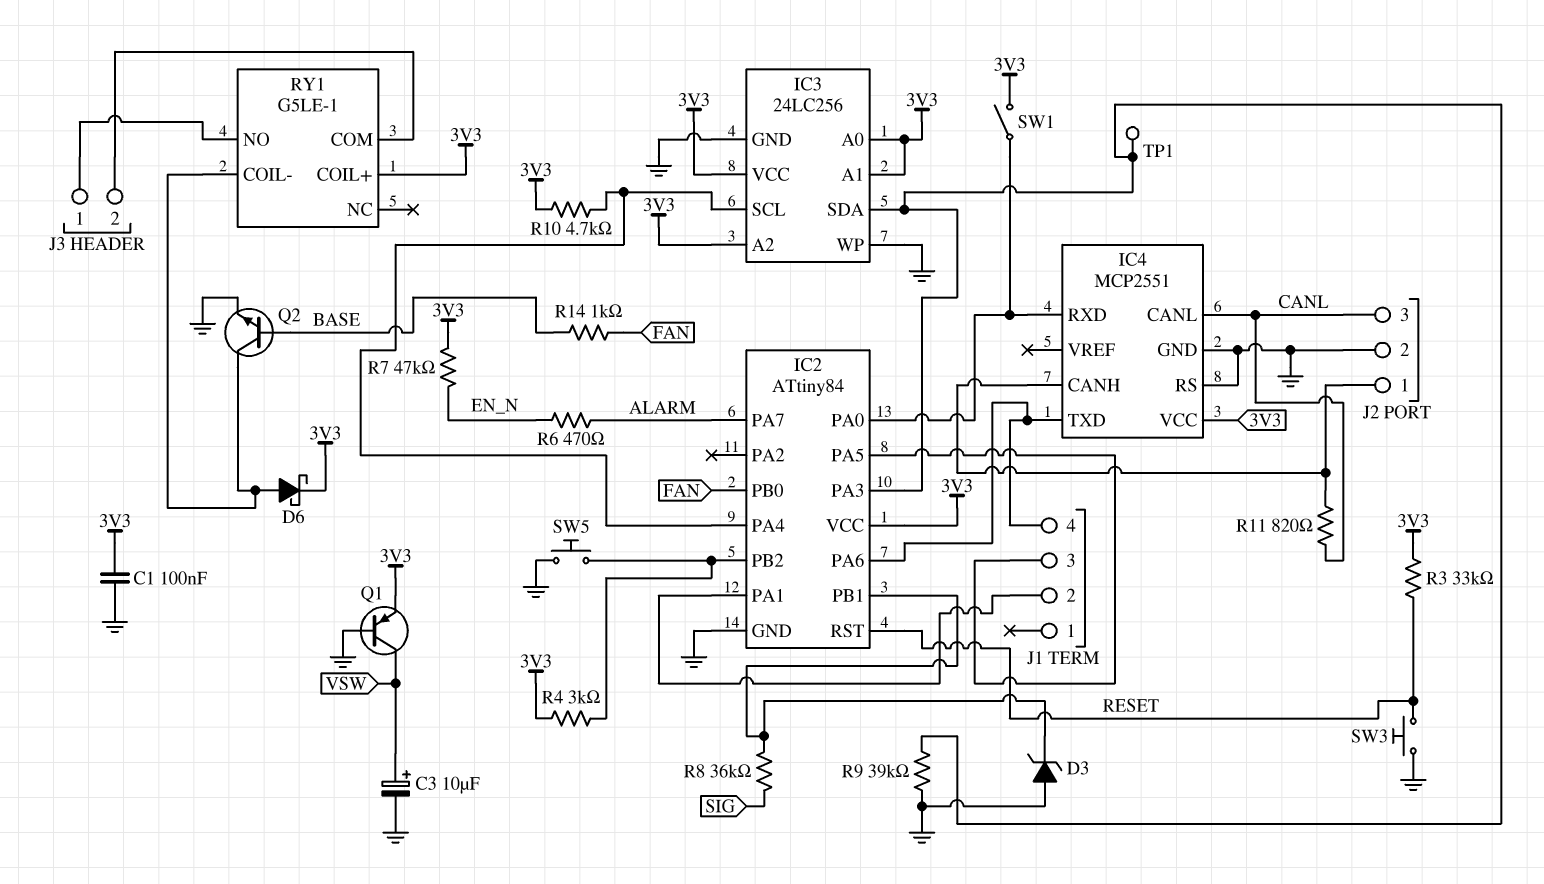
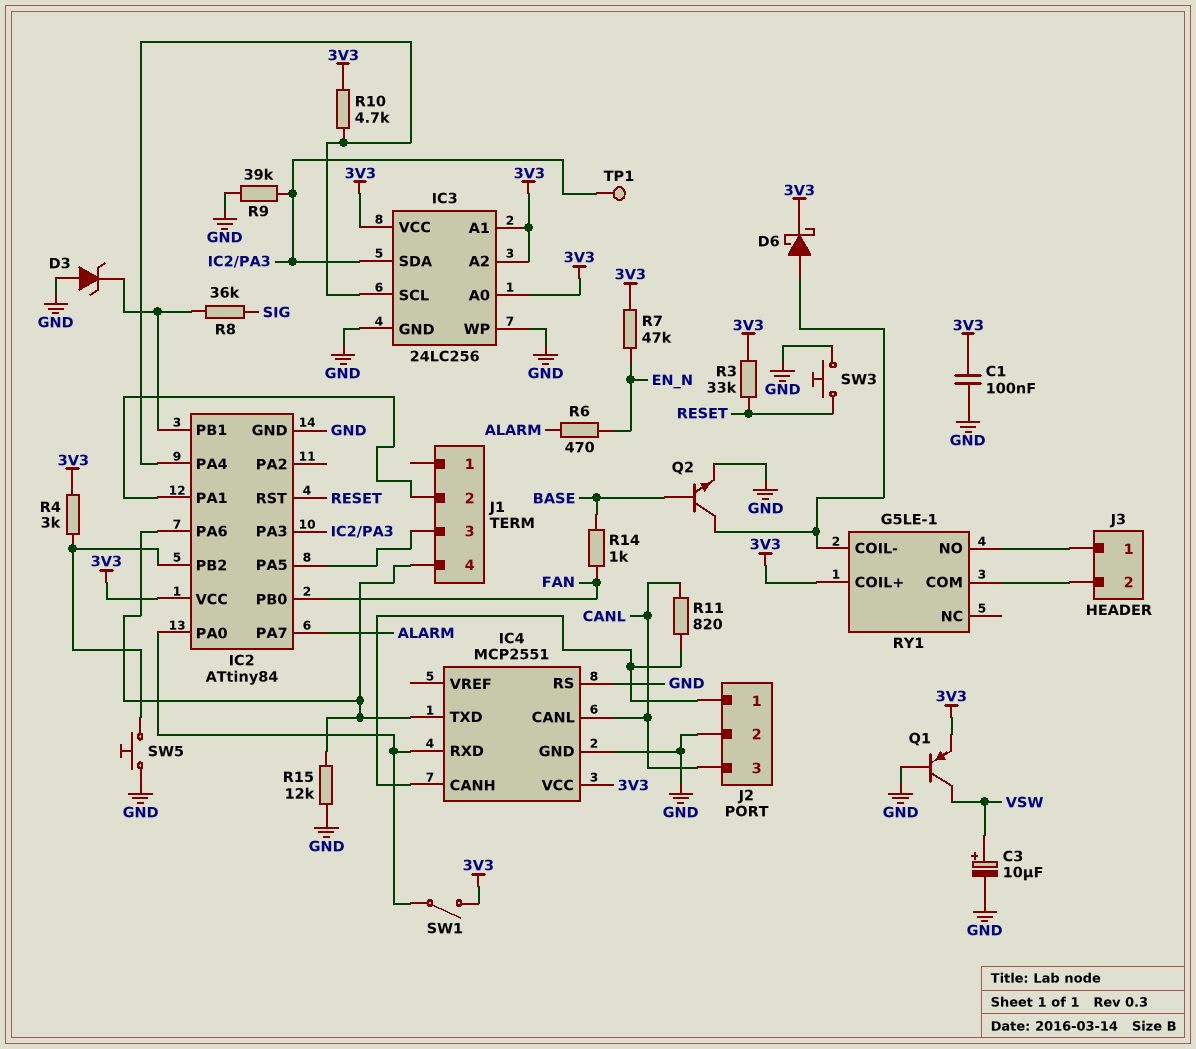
R15: none -> 12k (GND, IC2/PA6)

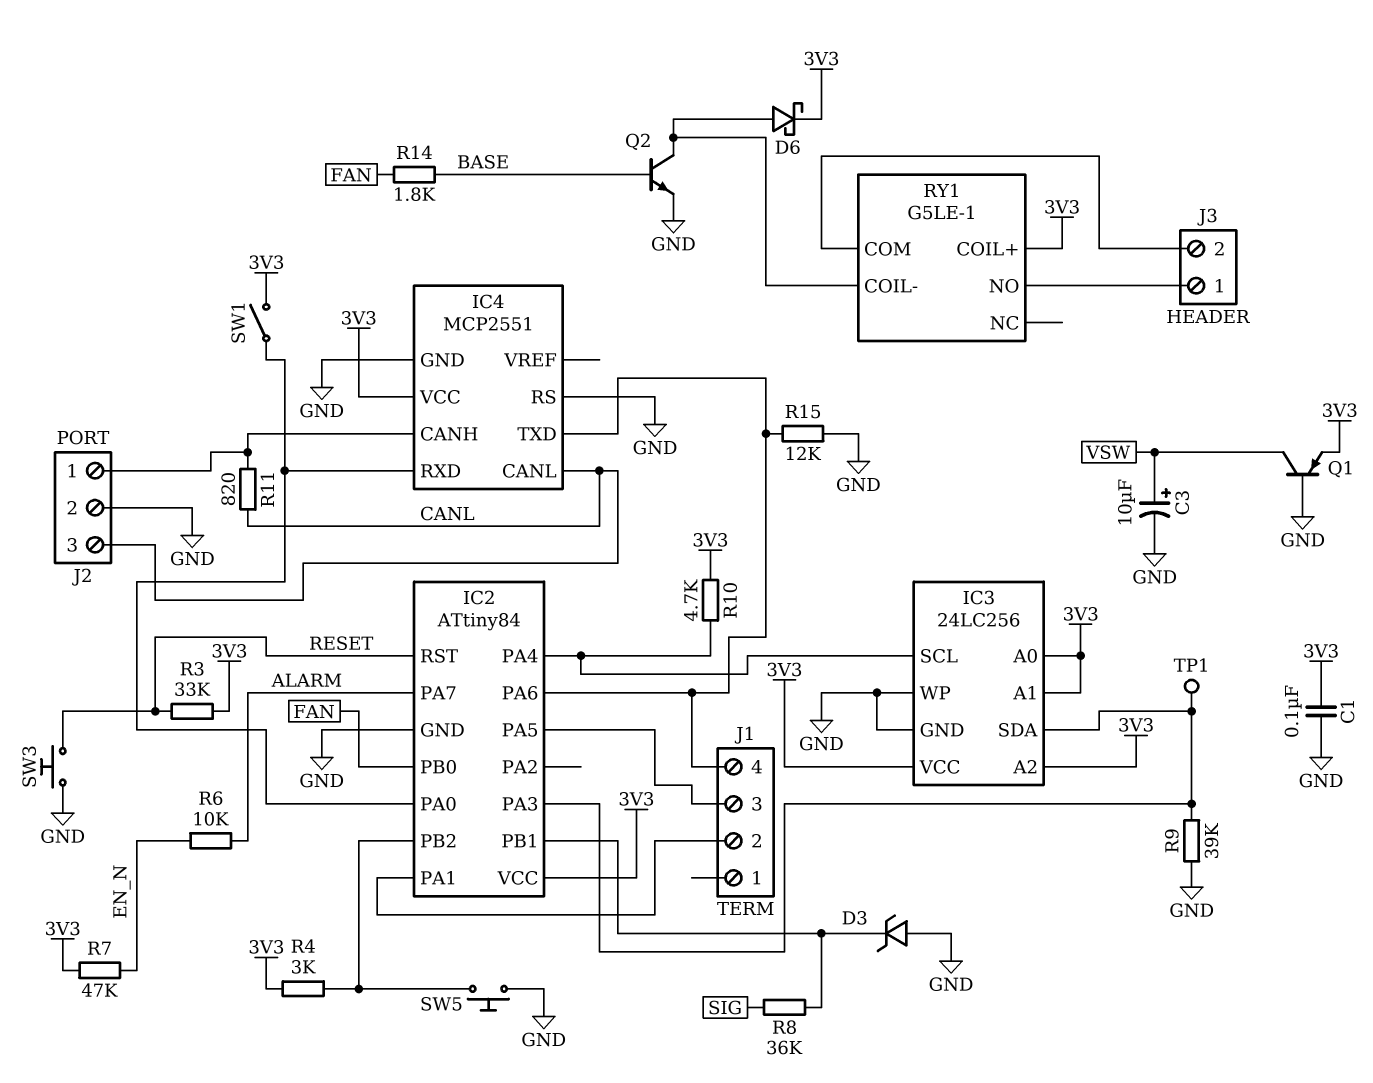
R6: 470 (ALARM, EN_N) -> 10k (ALARM, EN_N)
R14: 1k (BASE, FAN) -> 1.8k (BASE, FAN)

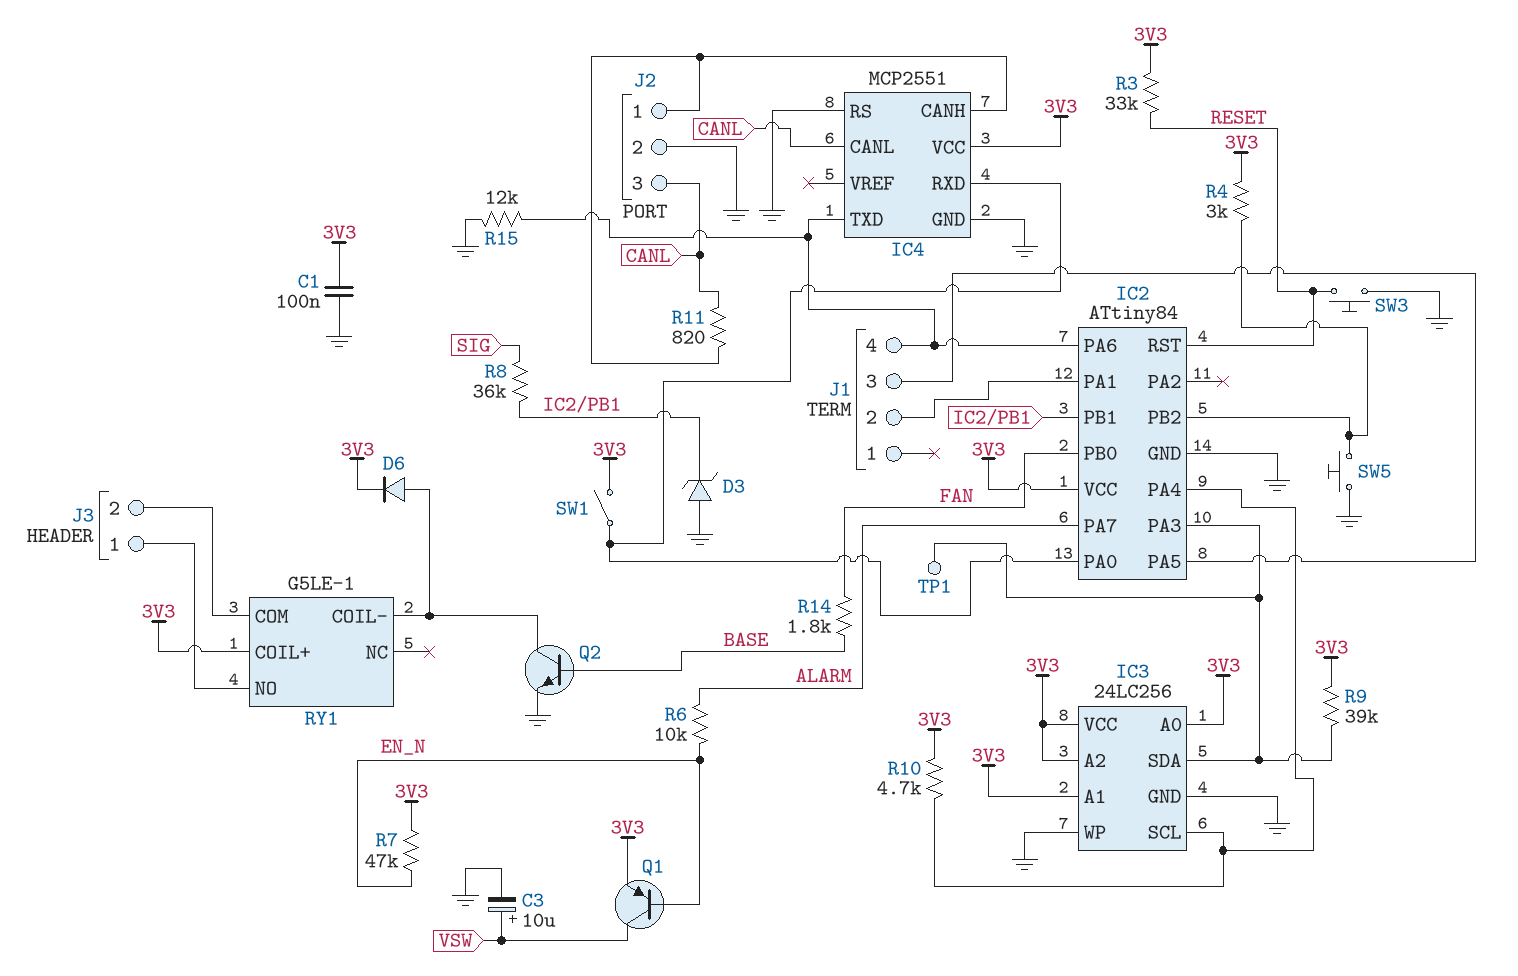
D6: schottky (A RY1/COIL-, K 3V3) -> diode (A RY1/COIL-, K 3V3)
Q1: PNP (B GND, C VSW, E 3V3) -> PNP (B EN_N, C VSW, E 3V3)
R9: 39k (GND, IC2/PA3) -> 39k (3V3, IC2/PA3)

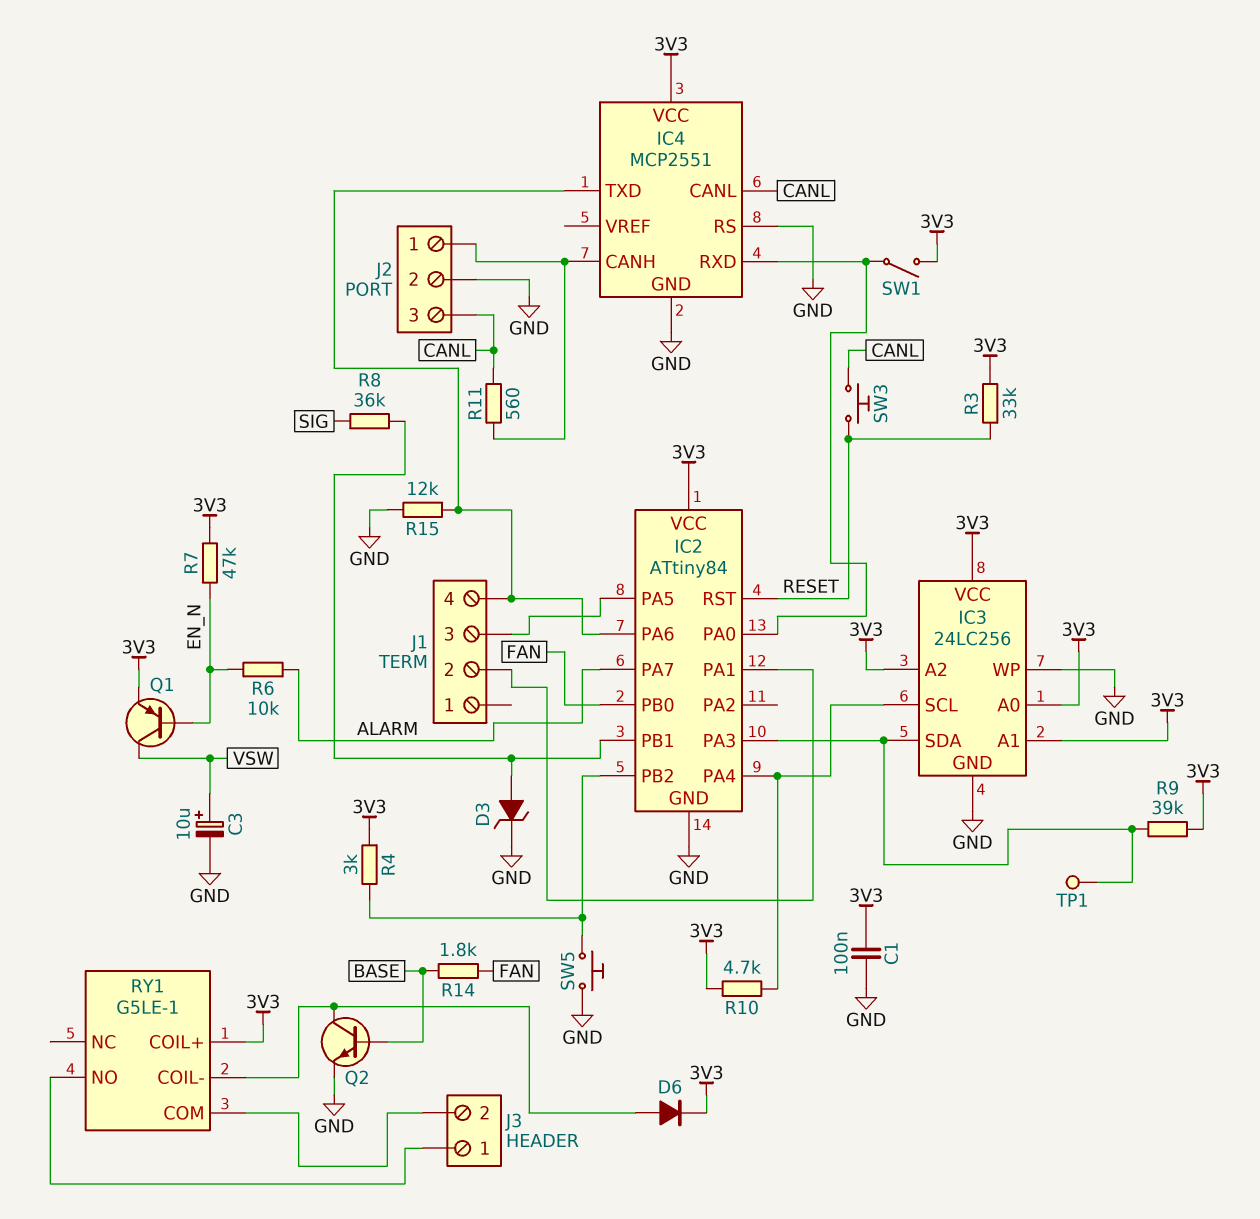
D3: zener (A GND, K IC2/PB1) -> zener (A IC2/PB1, K GND)
R11: 820 (CANL, IC4/CANH) -> 560 (CANL, IC4/CANH)
SW3: button (GND, RESET) -> button (CANL, RESET)

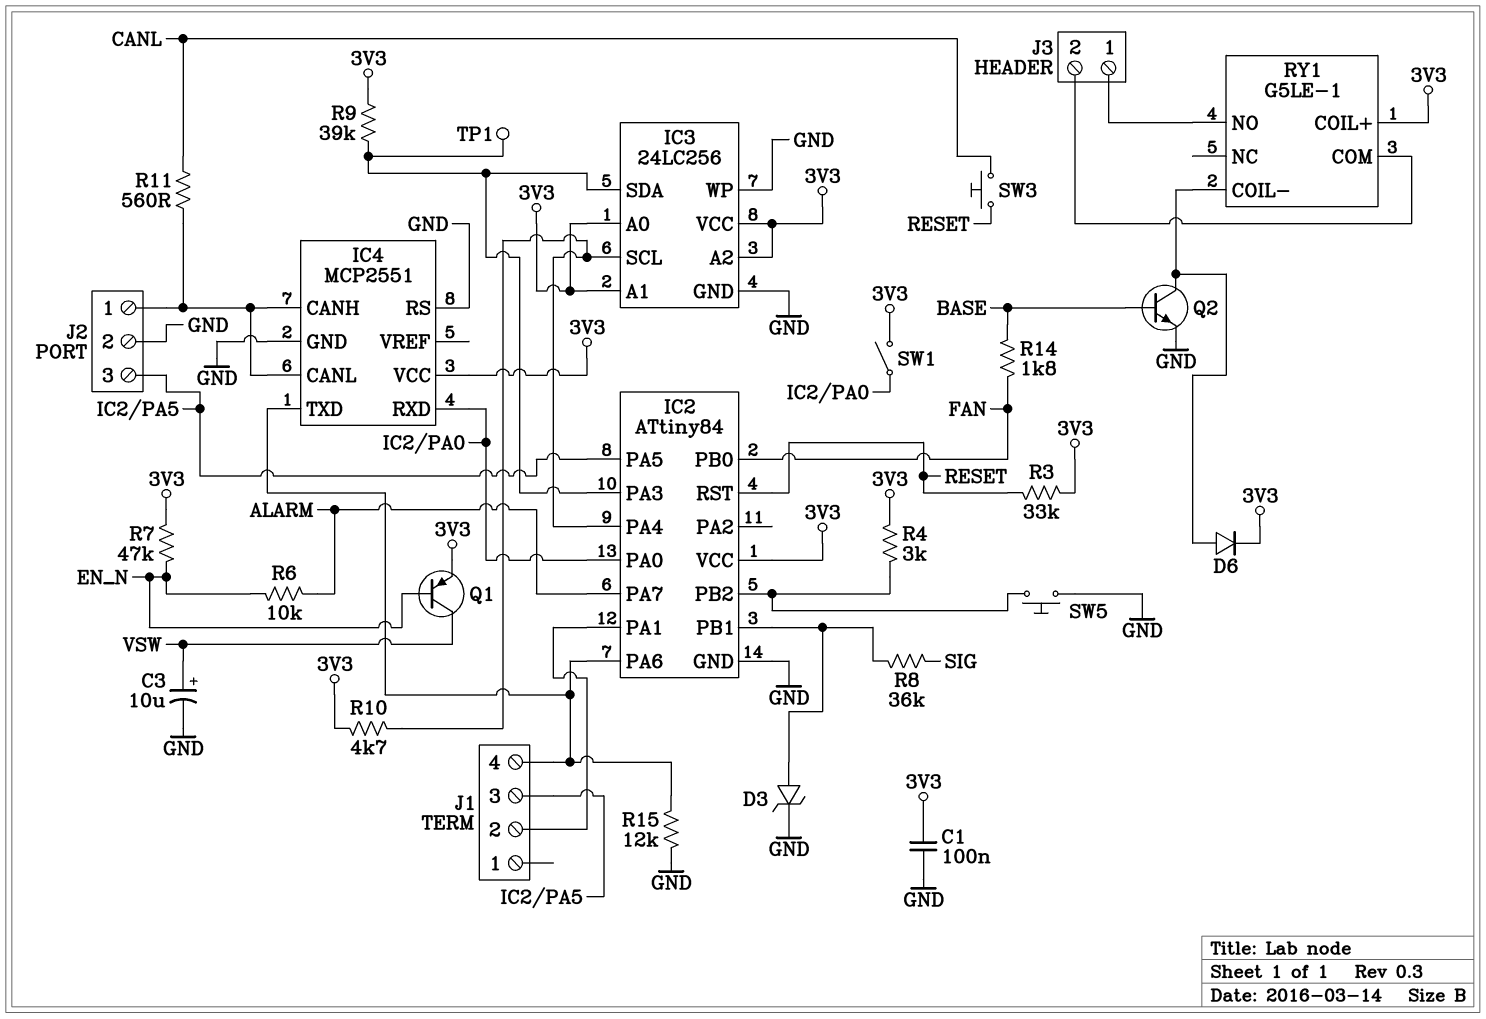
IC4 pin CANL: CANL -> IC4/CANH
J2 pin 3: CANL -> IC2/PA5

